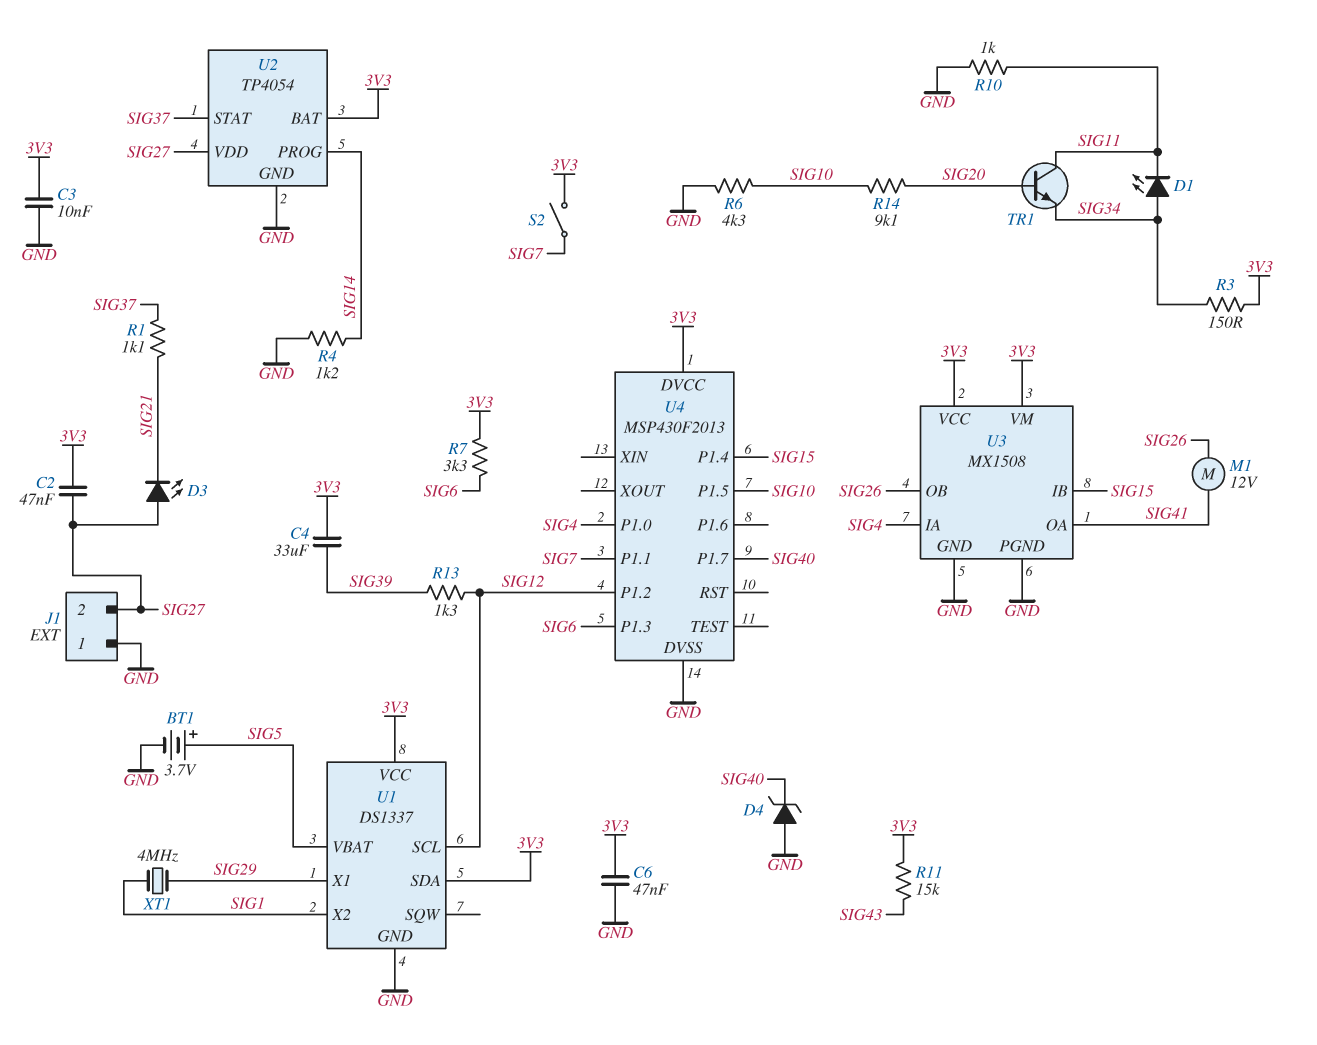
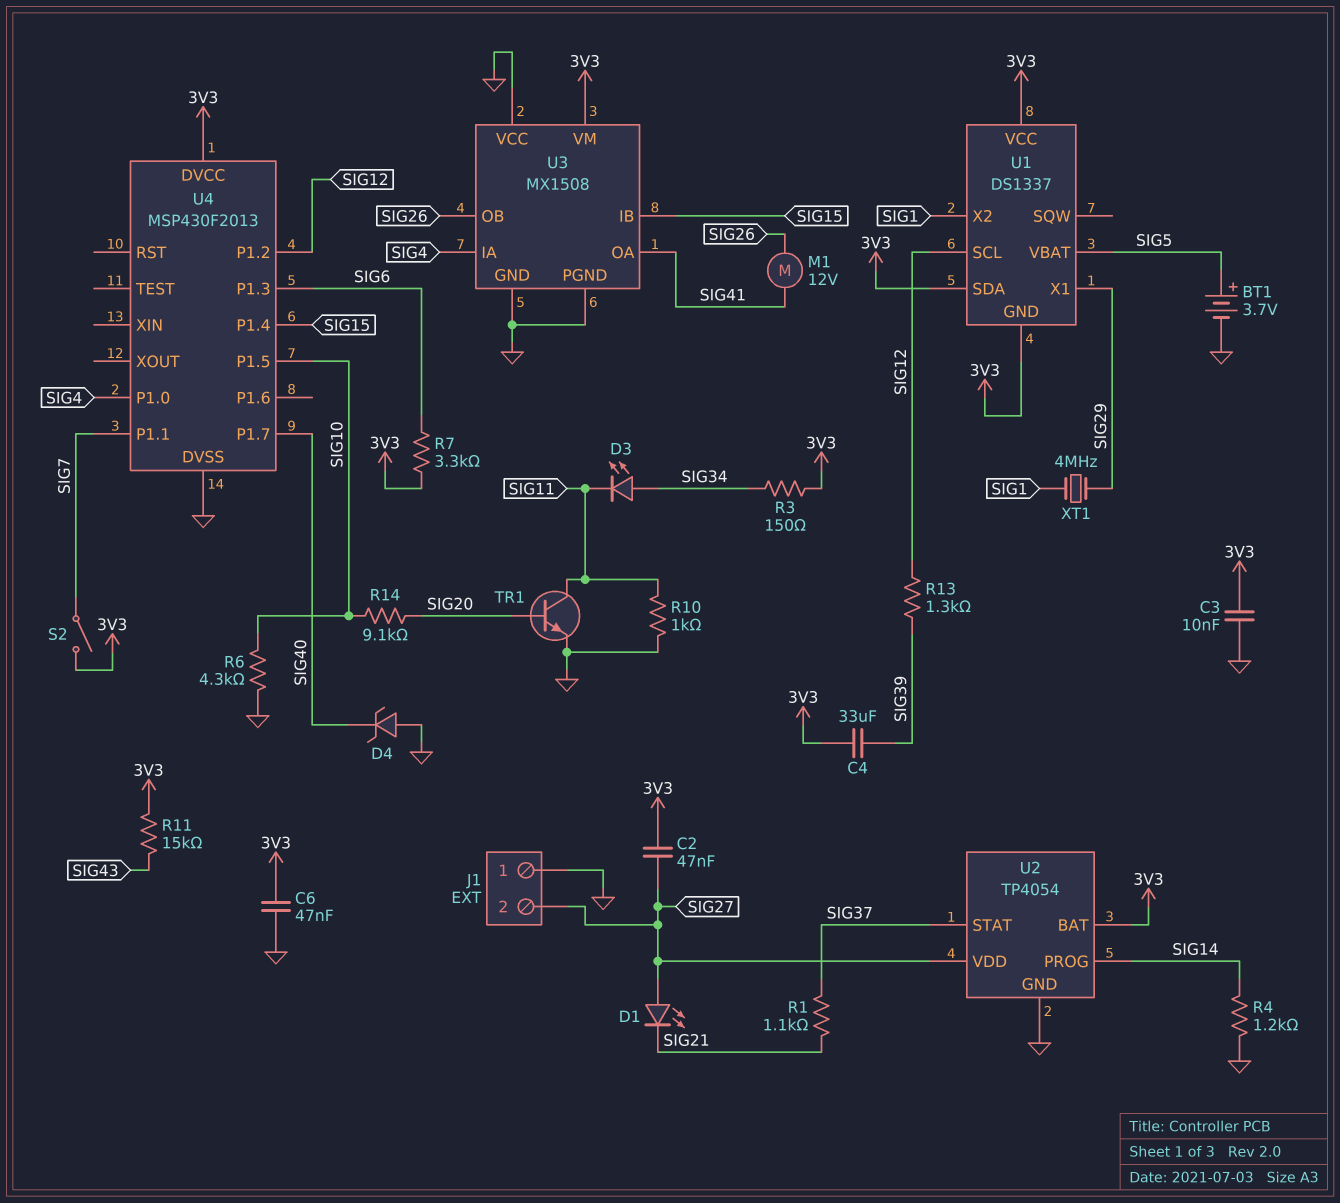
D1: LED (A SIG34, K SIG11) -> LED (A SIG27, K SIG21)
D3: LED (A SIG27, K SIG21) -> LED (A SIG34, K SIG11)
TR1: NPN (B SIG20, C SIG11, E SIG34) -> NPN (B SIG20, C SIG11, E GND)
U1 pin GND: GND -> 3V3
U3 pin VCC: 3V3 -> GND

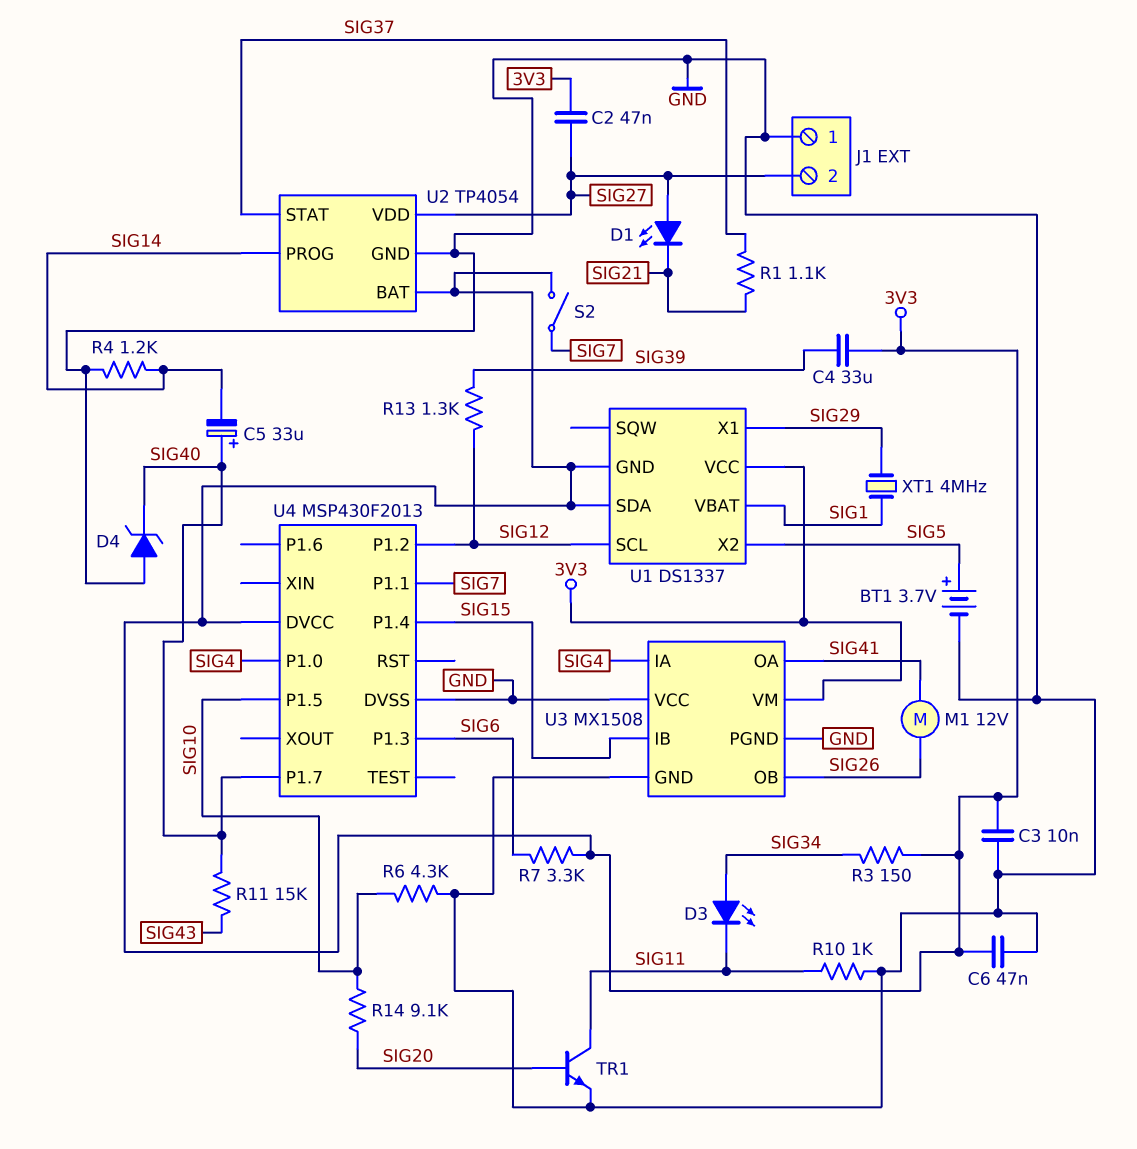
C5: none -> 33uF (plus SIG40, minus SIG14)
R11: 15k (3V3, SIG43) -> 15k (SIG40, SIG43)
U1 pin VBAT: SIG5 -> SIG1
U1 pin X2: SIG1 -> SIG5

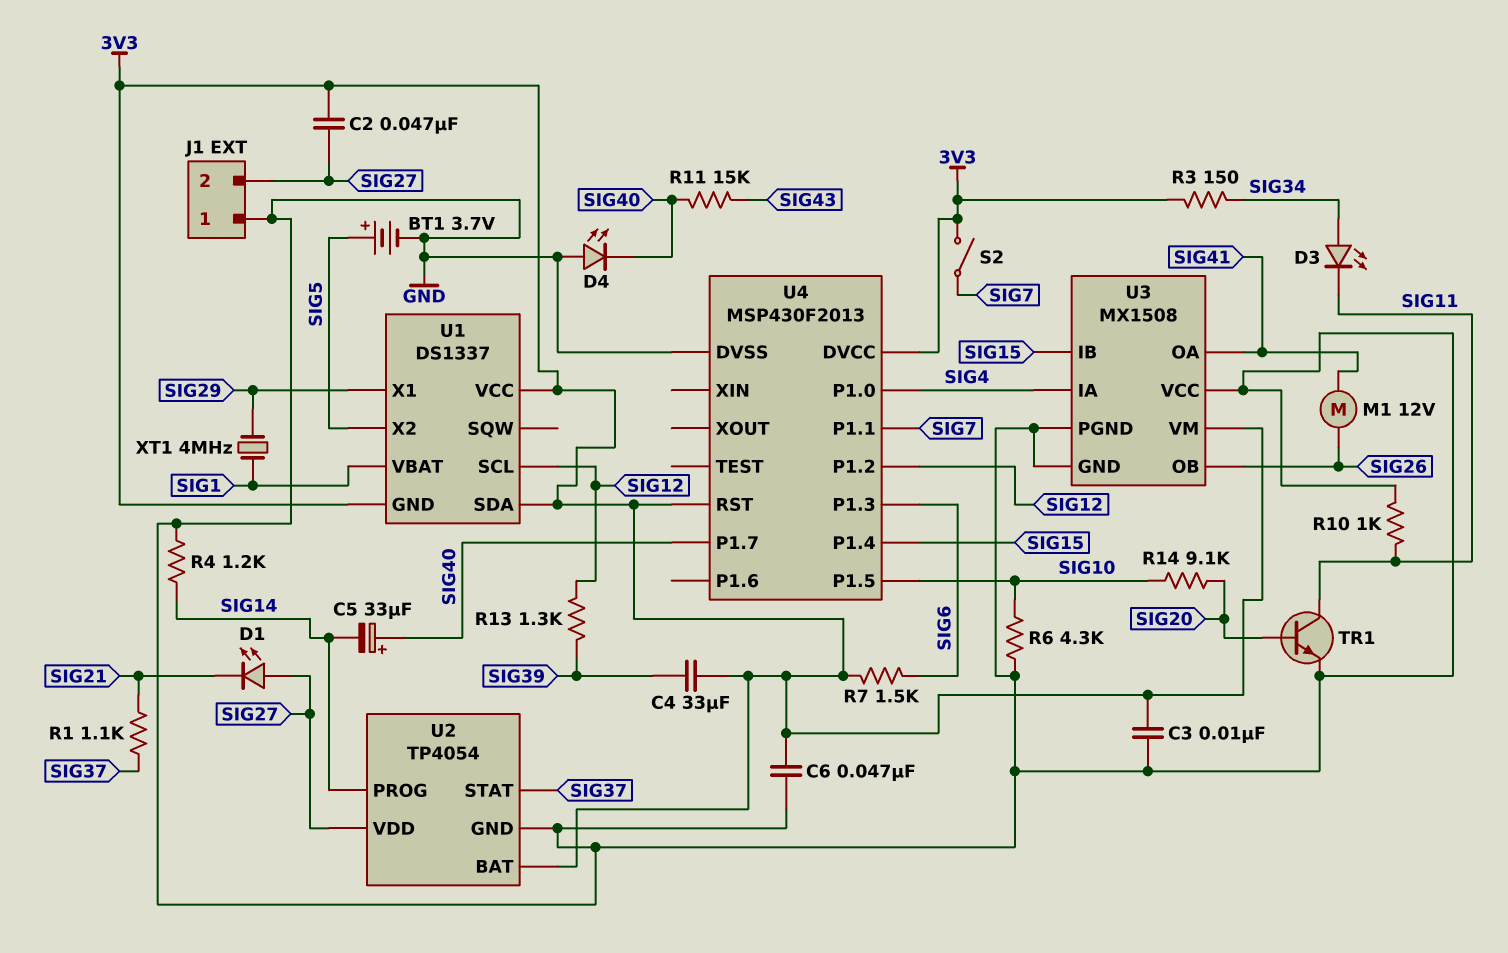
D4: zener (A GND, K SIG40) -> LED (A GND, K SIG40)
R7: 3.3k (3V3, SIG6) -> 1.5k (3V3, SIG6)
U4 pin RST: none -> 3V3

